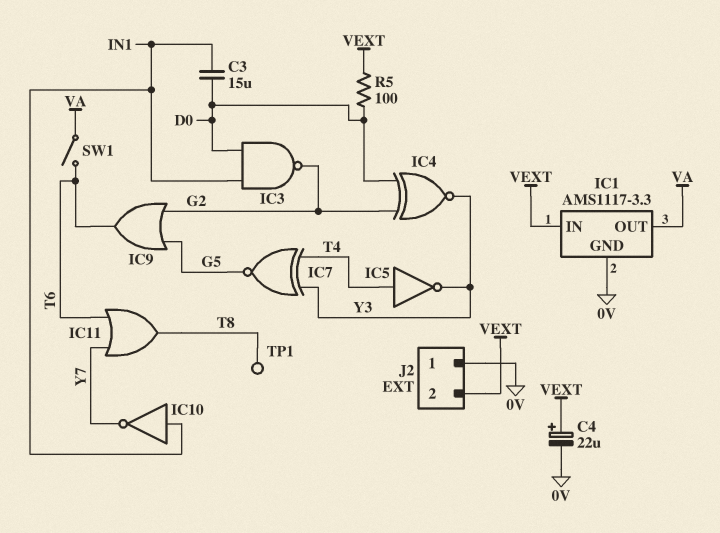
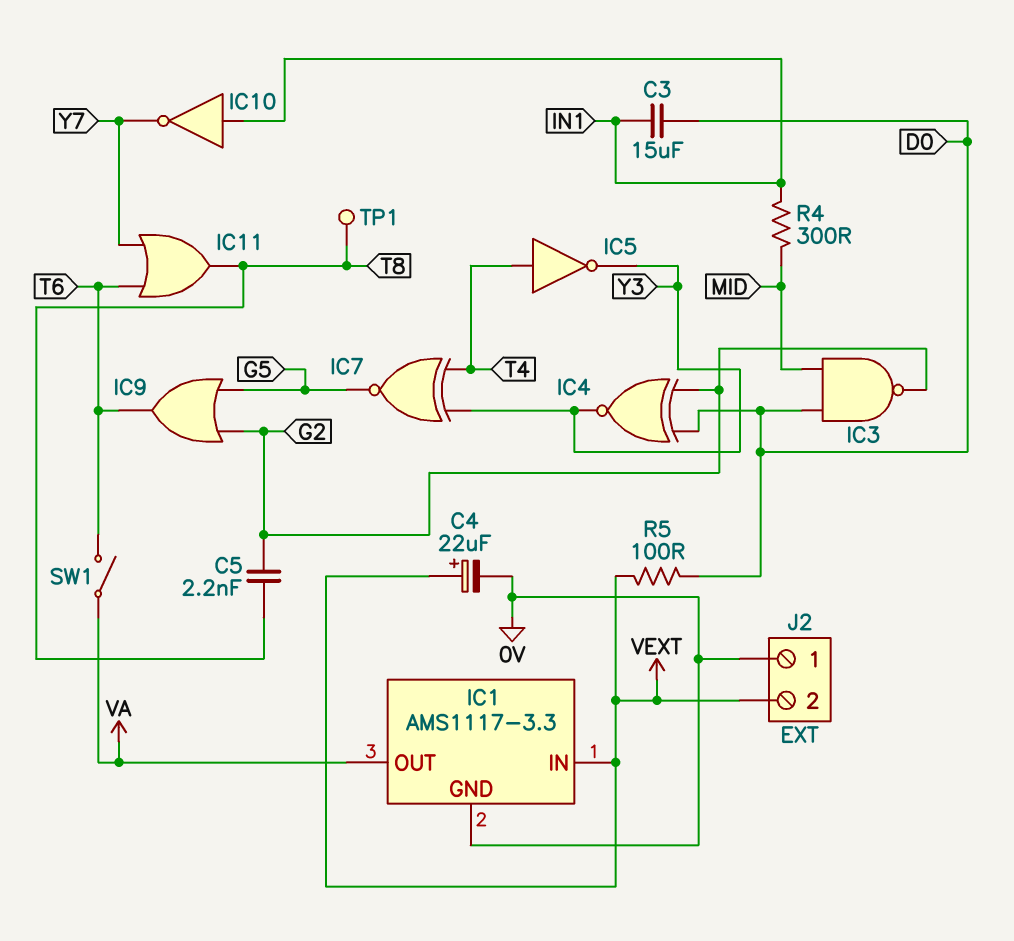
C5: none -> 2.2nF (G2, T8)
IC3: NAND (in D0, in IN1, out G2) -> NAND (in D0, in MID, out G2)
R4: none -> 300 (IN1, MID)

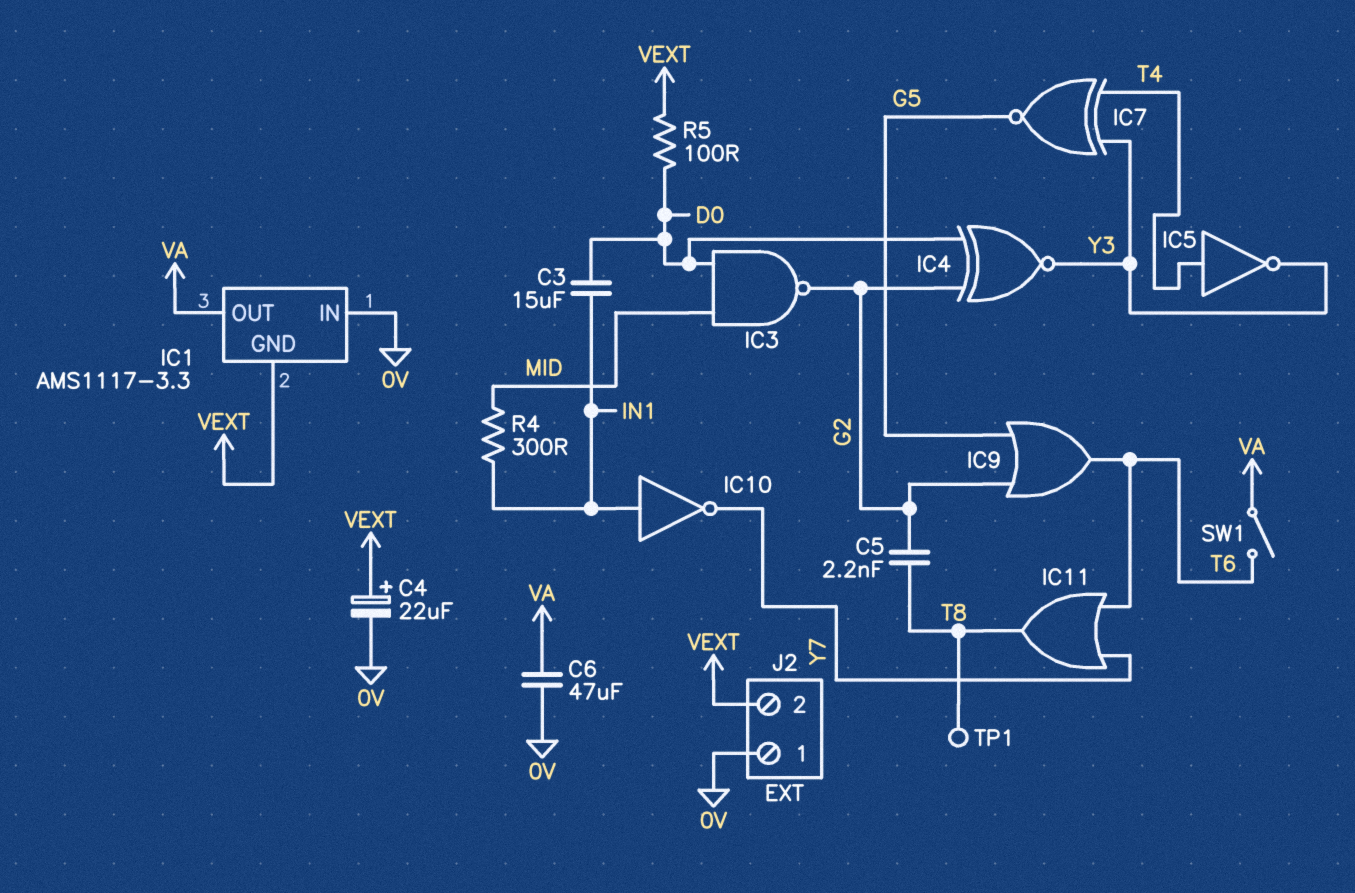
C6: none -> 47uF (0V, VA)
IC1 pin GND: 0V -> VEXT
IC1 pin IN: VEXT -> 0V

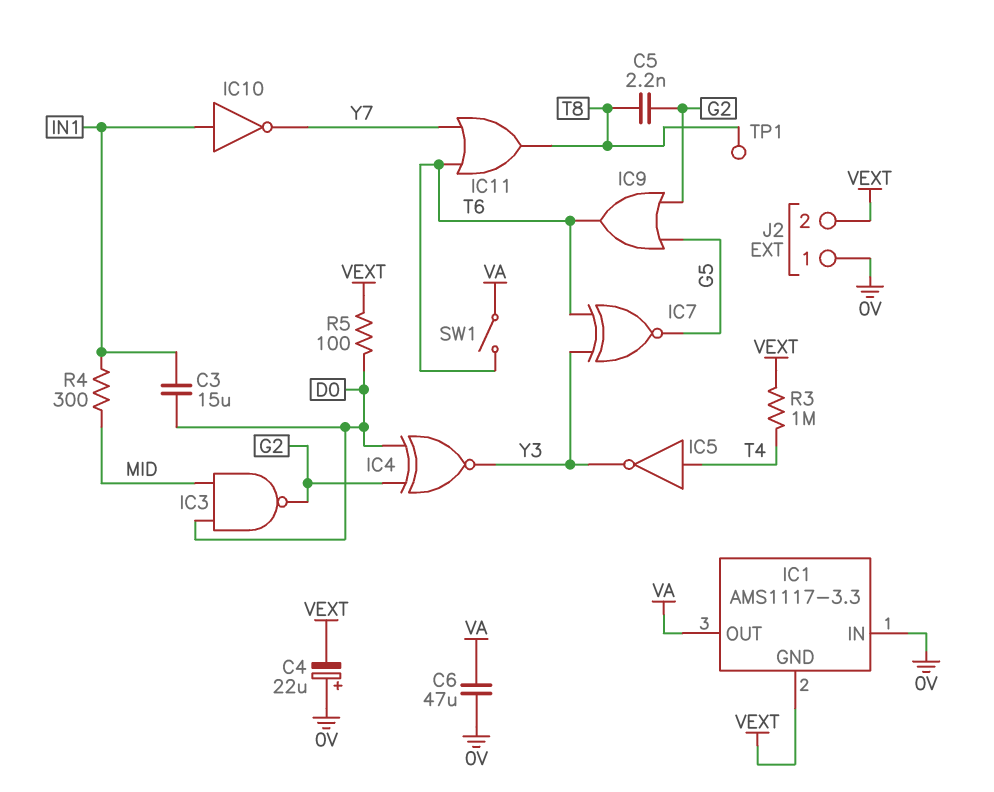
C4: 22uF (plus VEXT, minus 0V) -> 22uF (plus 0V, minus VEXT)
IC7: XNOR (in T4, in Y3, out G5) -> XNOR (in T6, in Y3, out G5)
R3: none -> 1M (T4, VEXT)

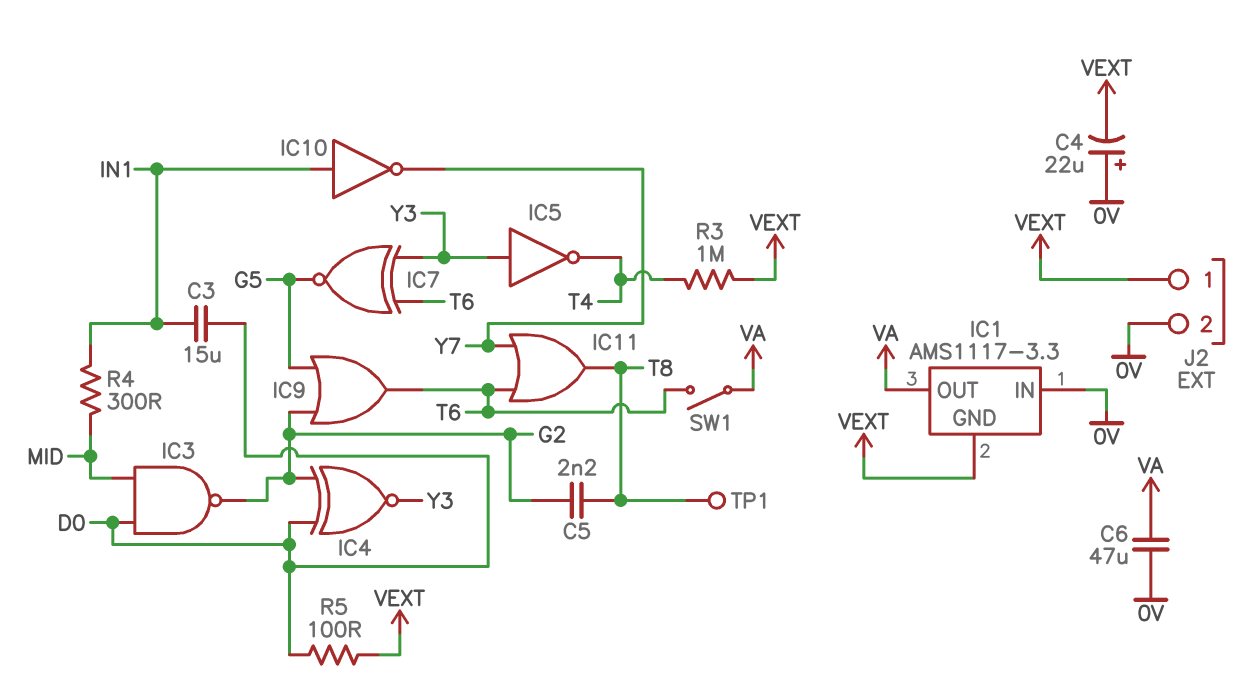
IC5: NOT (in T4, out Y3) -> NOT (in Y3, out T4)
J2 pin 1: 0V -> VEXT
J2 pin 2: VEXT -> 0V

